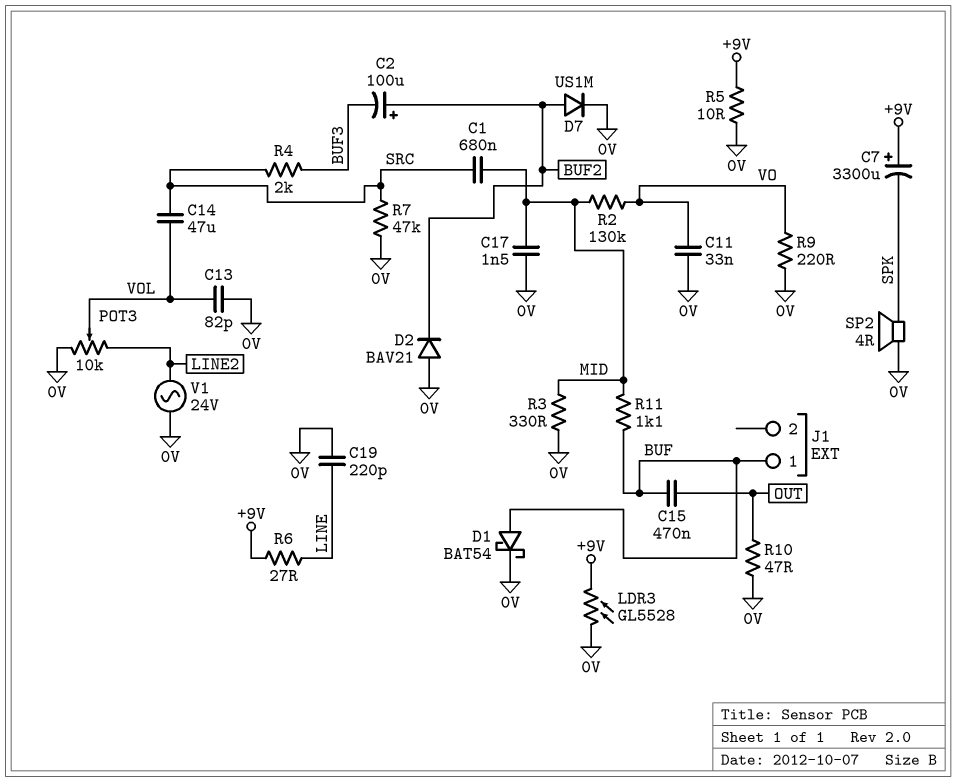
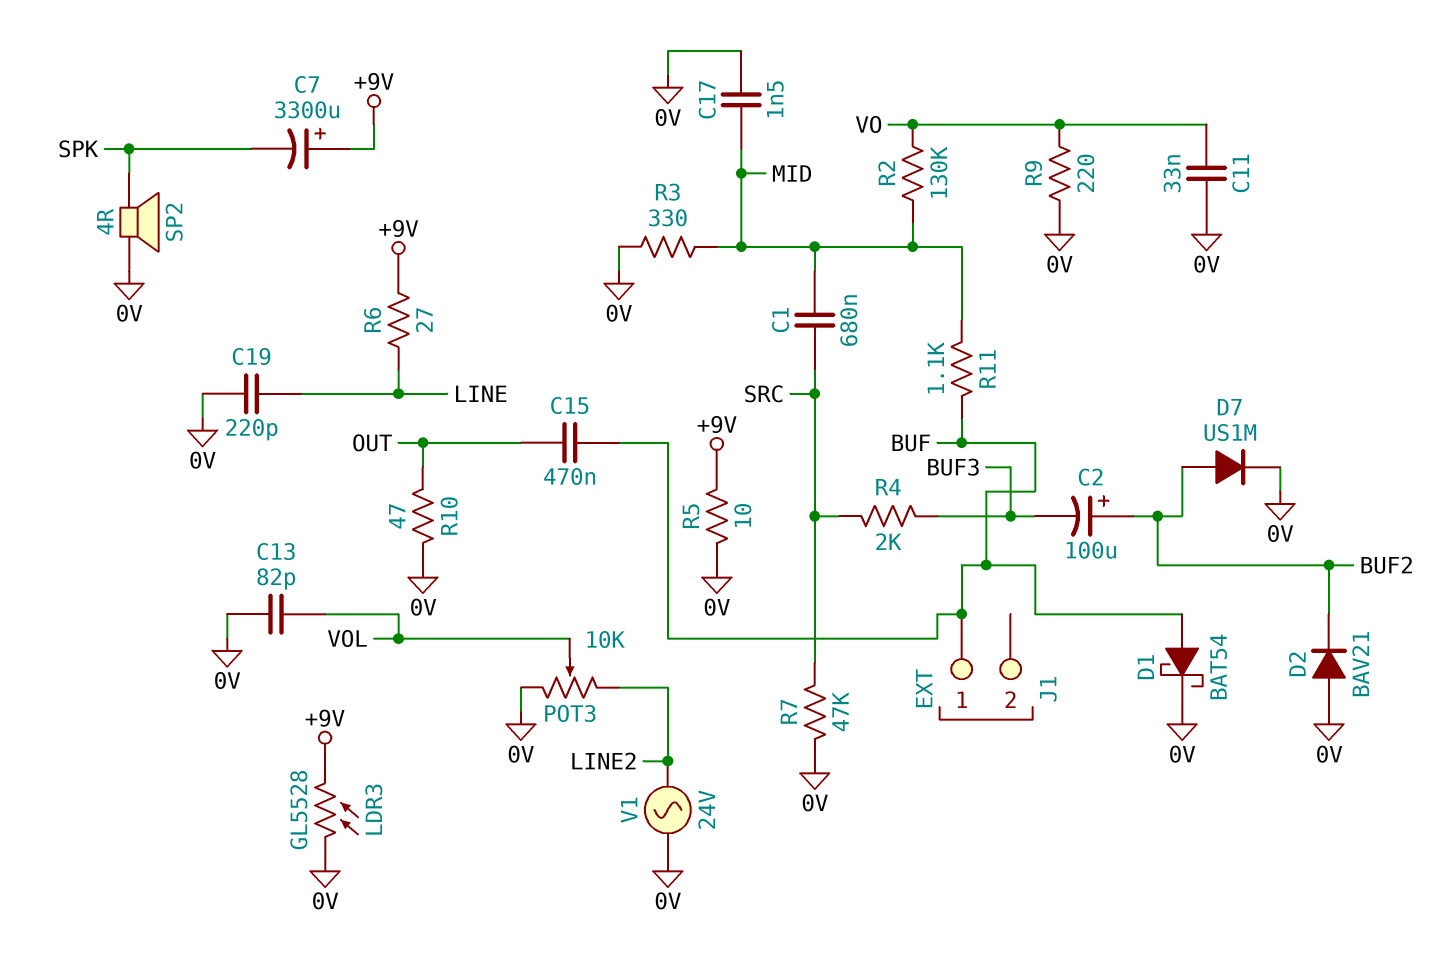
C14: 47uF (SRC, VOL) -> none

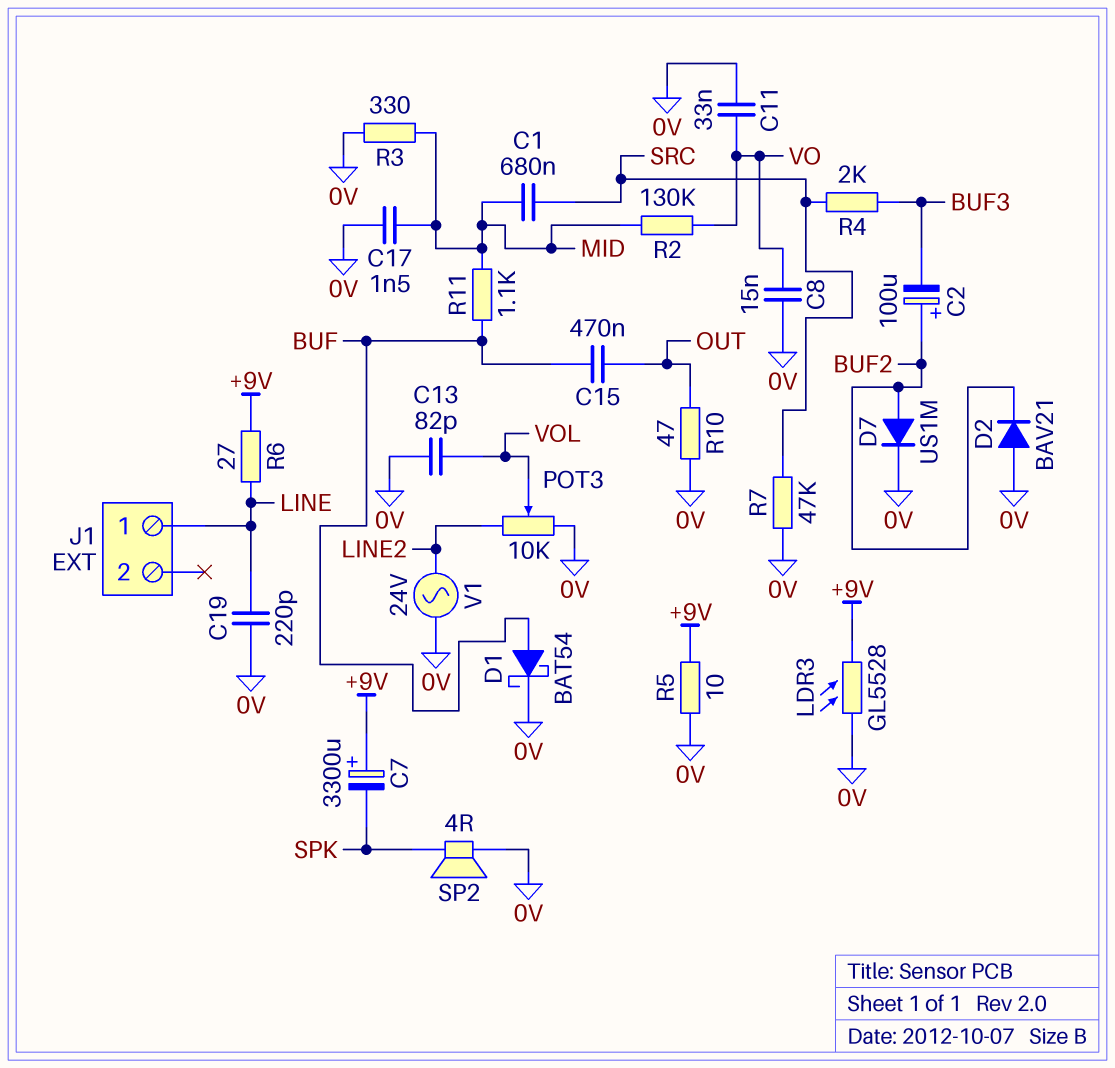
C8: none -> 15nF (0V, VO)
J1 pin 1: BUF -> LINE
R9: 220 (0V, VO) -> none

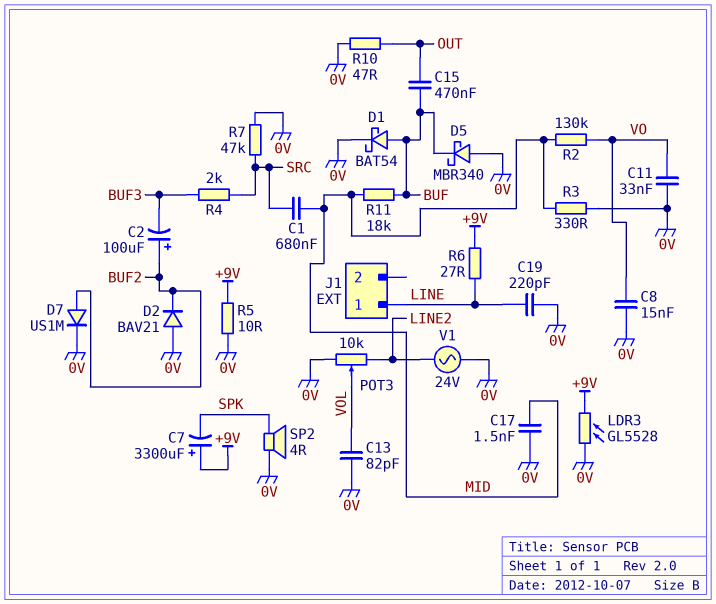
D5: none -> schottky MBR340 (A 0V, K BUF)
R11: 1.1k (BUF, MID) -> 18k (BUF, MID)

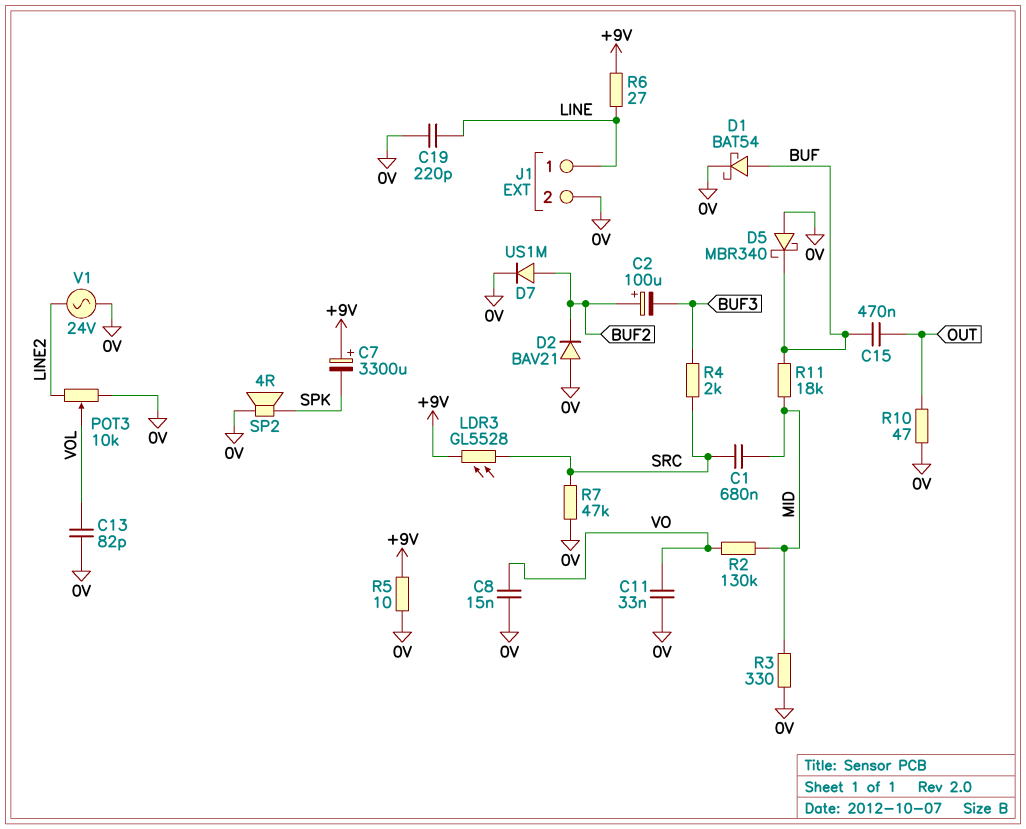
C17: 1.5nF (0V, MID) -> none
J1 pin 2: none -> 0V
LDR3: GL5528 (+9V, 0V) -> GL5528 (+9V, SRC)

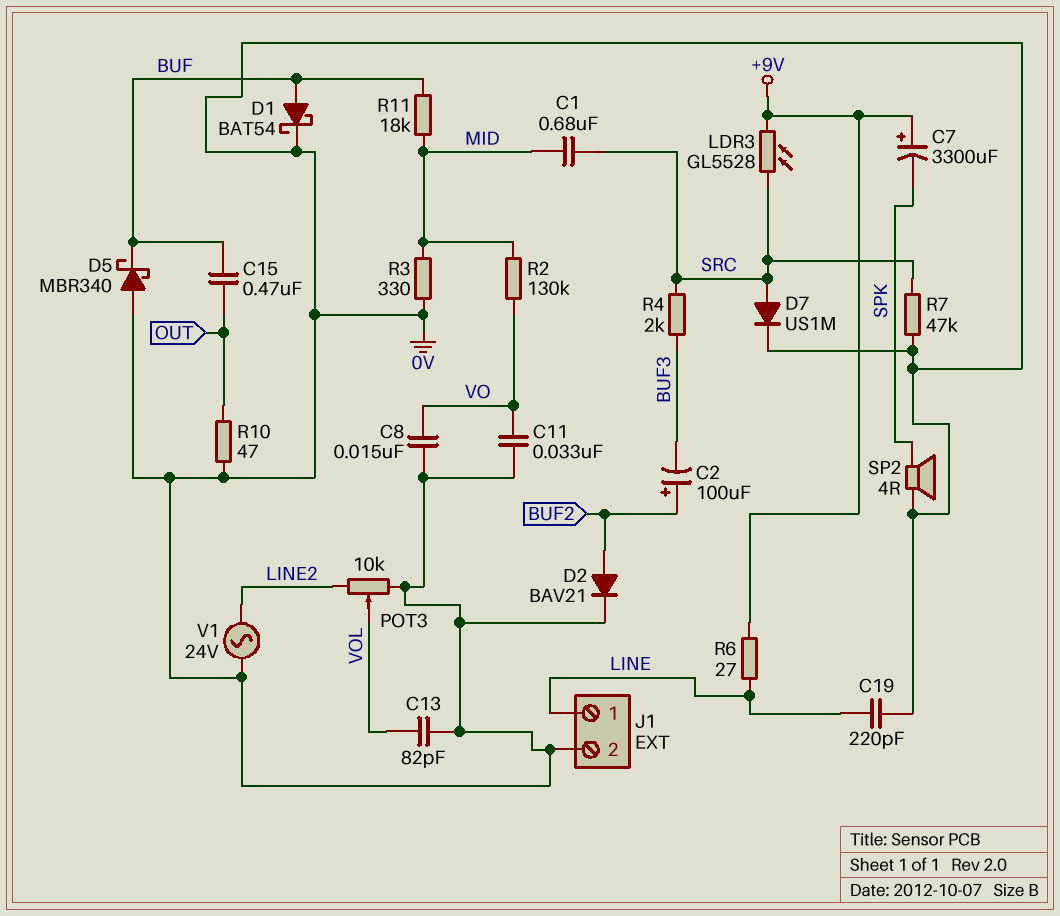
D2: diode BAV21 (A 0V, K BUF2) -> diode BAV21 (A BUF2, K 0V)
D7: diode US1M (A BUF2, K 0V) -> diode US1M (A SRC, K 0V)
R5: 10 (+9V, 0V) -> none

